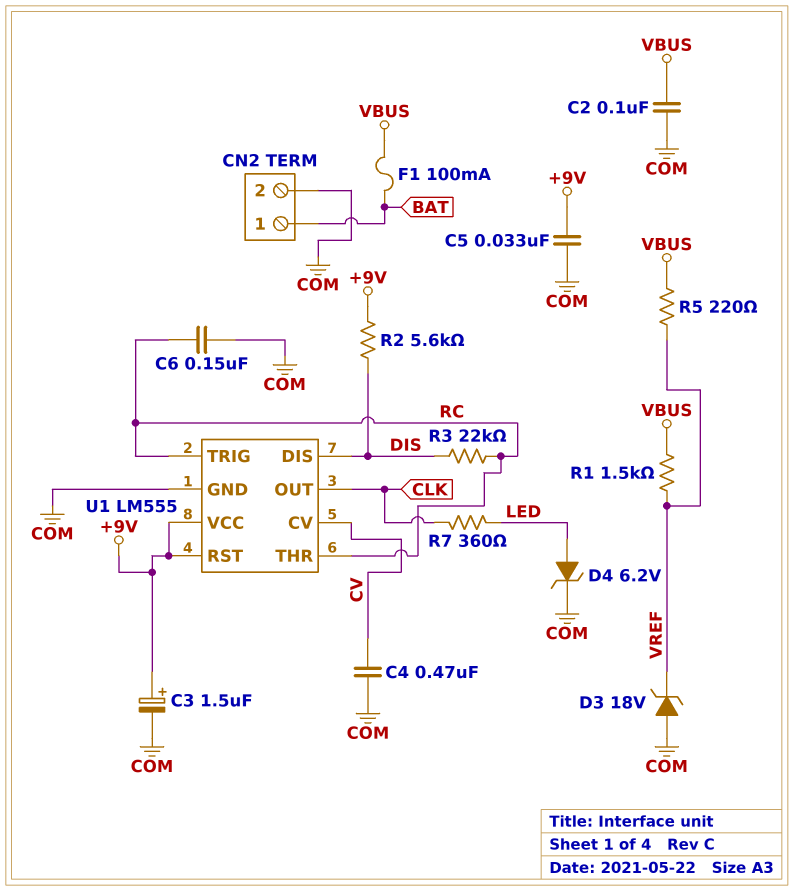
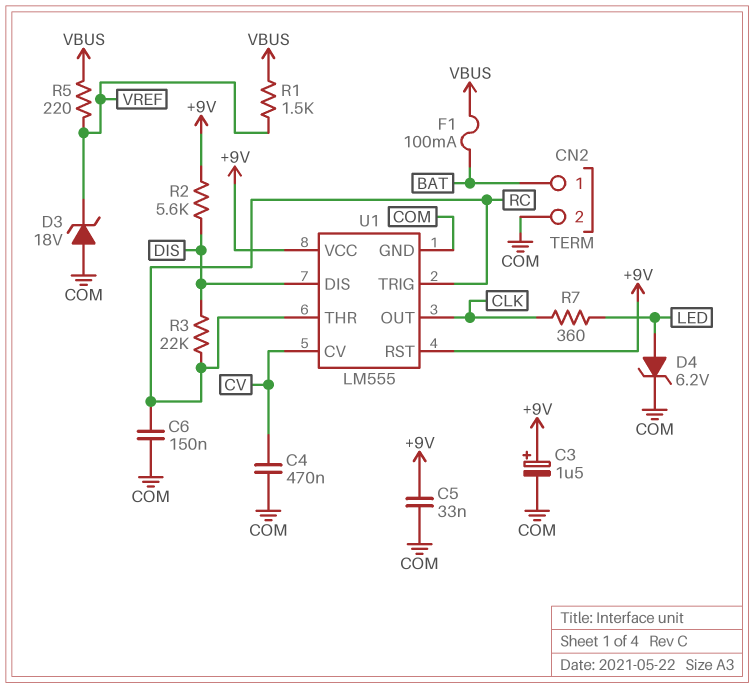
C2: 100nF (COM, VBUS) -> none

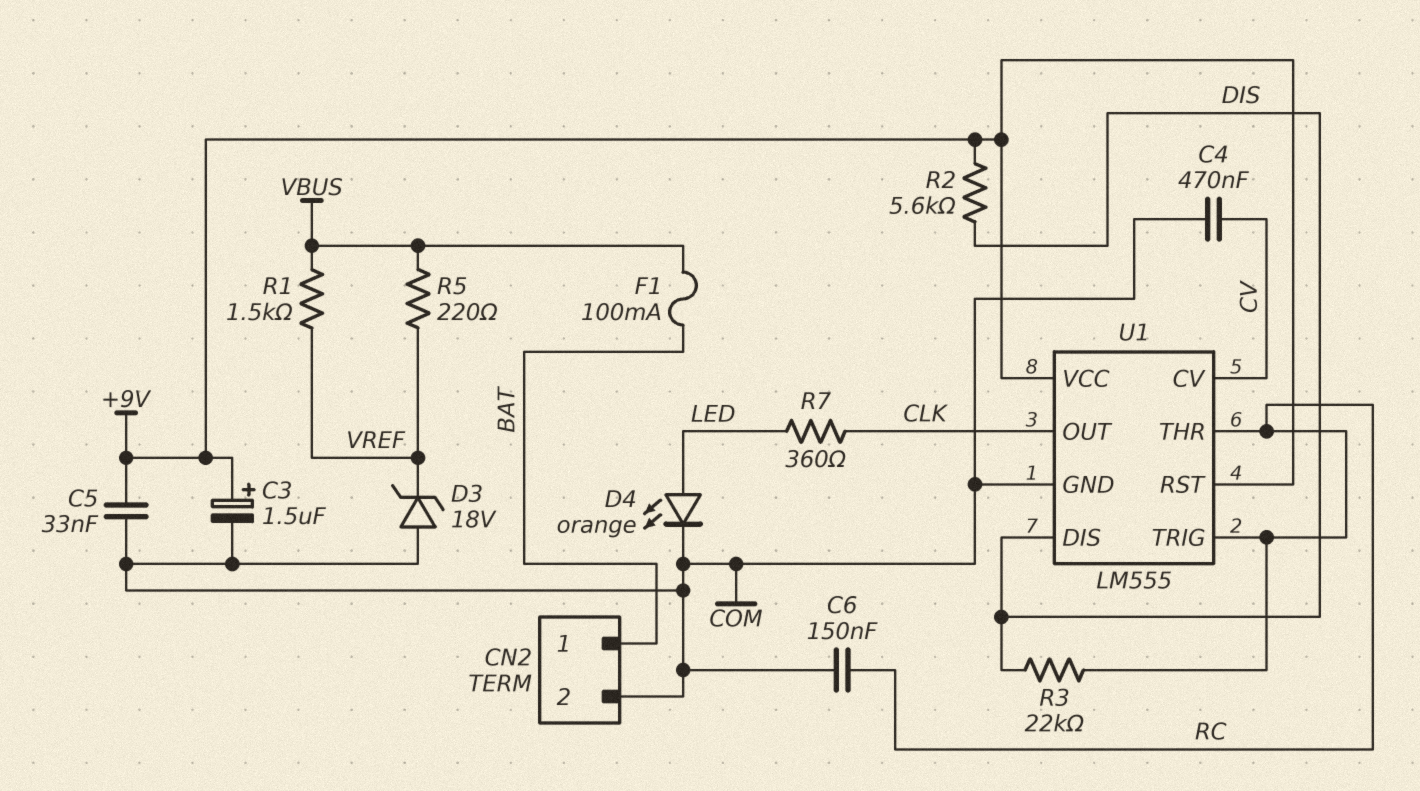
D4: zener 6.2V (A LED, K COM) -> LED orange (A LED, K COM)

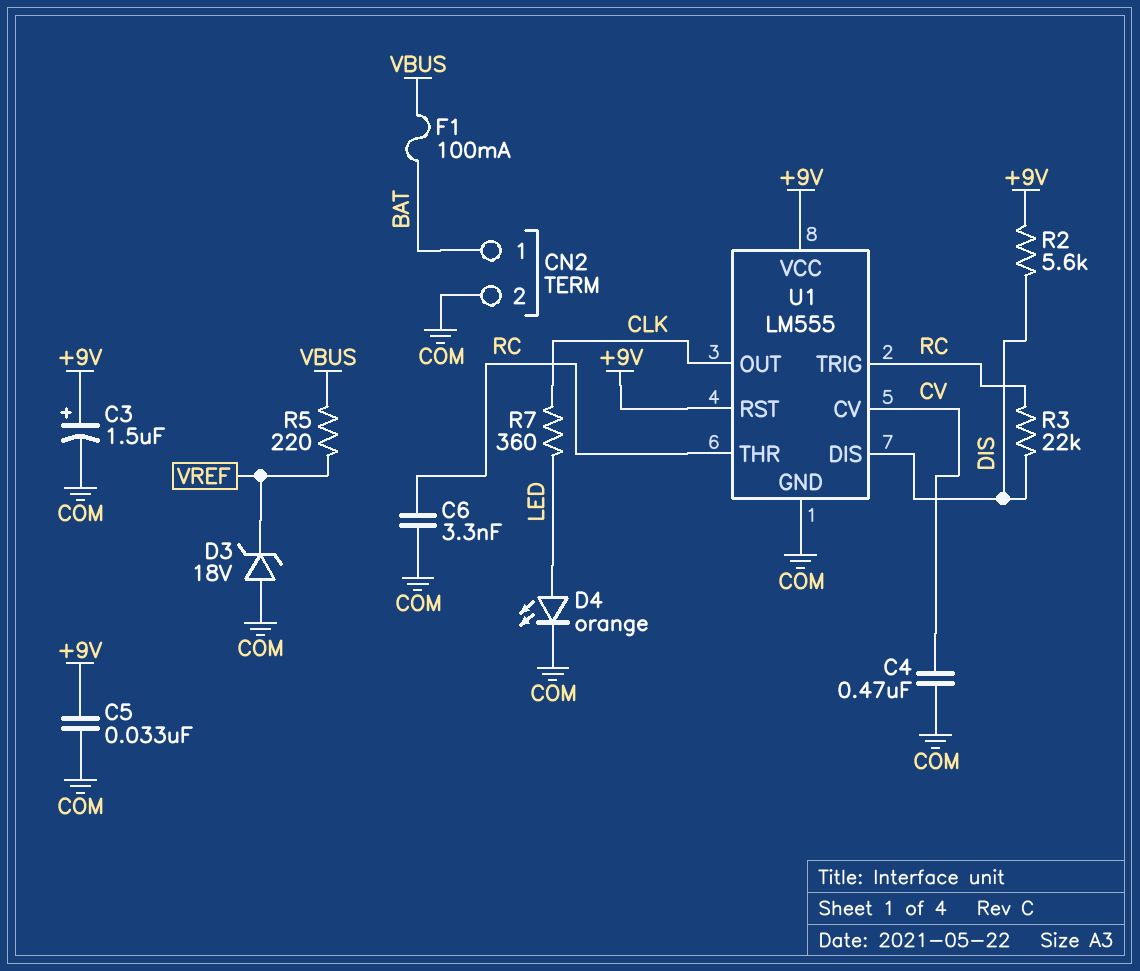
C6: 150nF (COM, RC) -> 3.3nF (COM, RC)
R1: 1.5k (VBUS, VREF) -> none

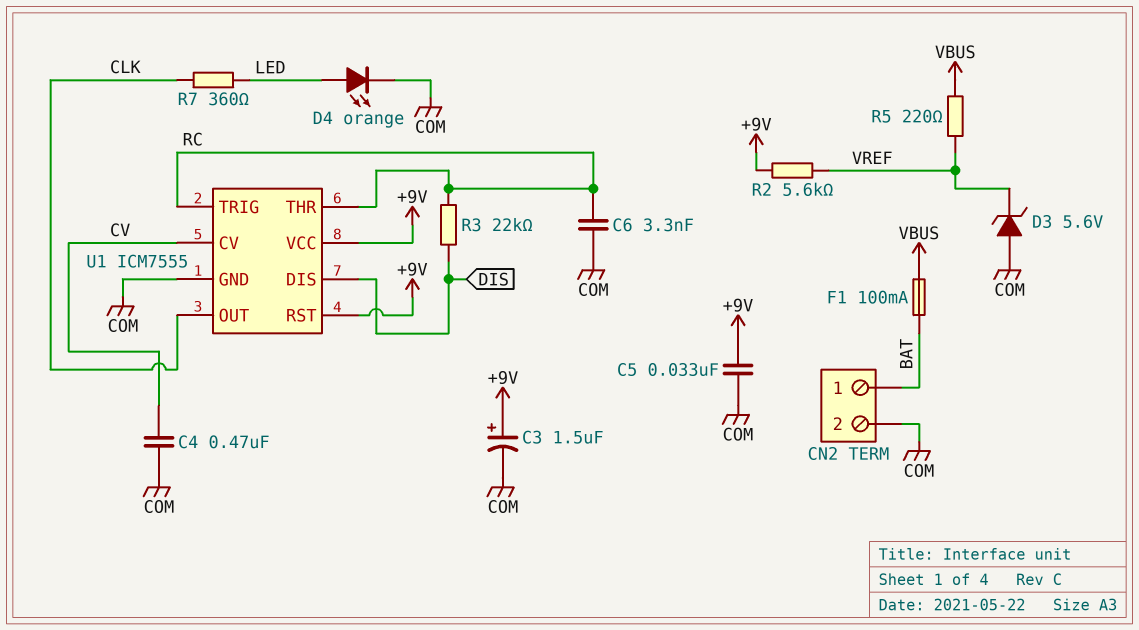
D3: zener 18V (A COM, K VREF) -> zener 5.6V (A COM, K VREF)
R2: 5.6k (+9V, DIS) -> 5.6k (+9V, VREF)
U1: LM555 -> ICM7555

